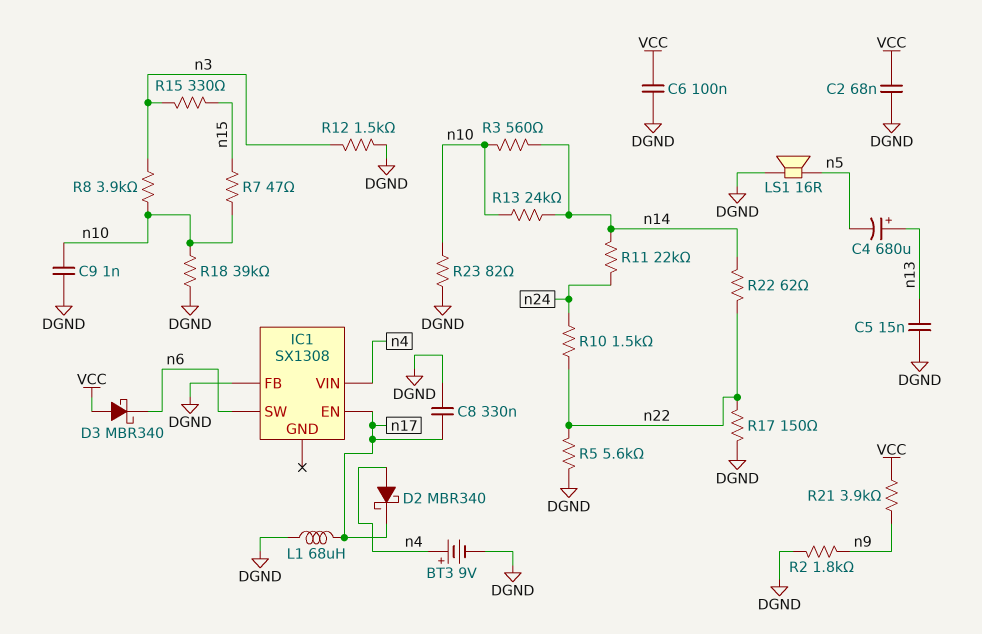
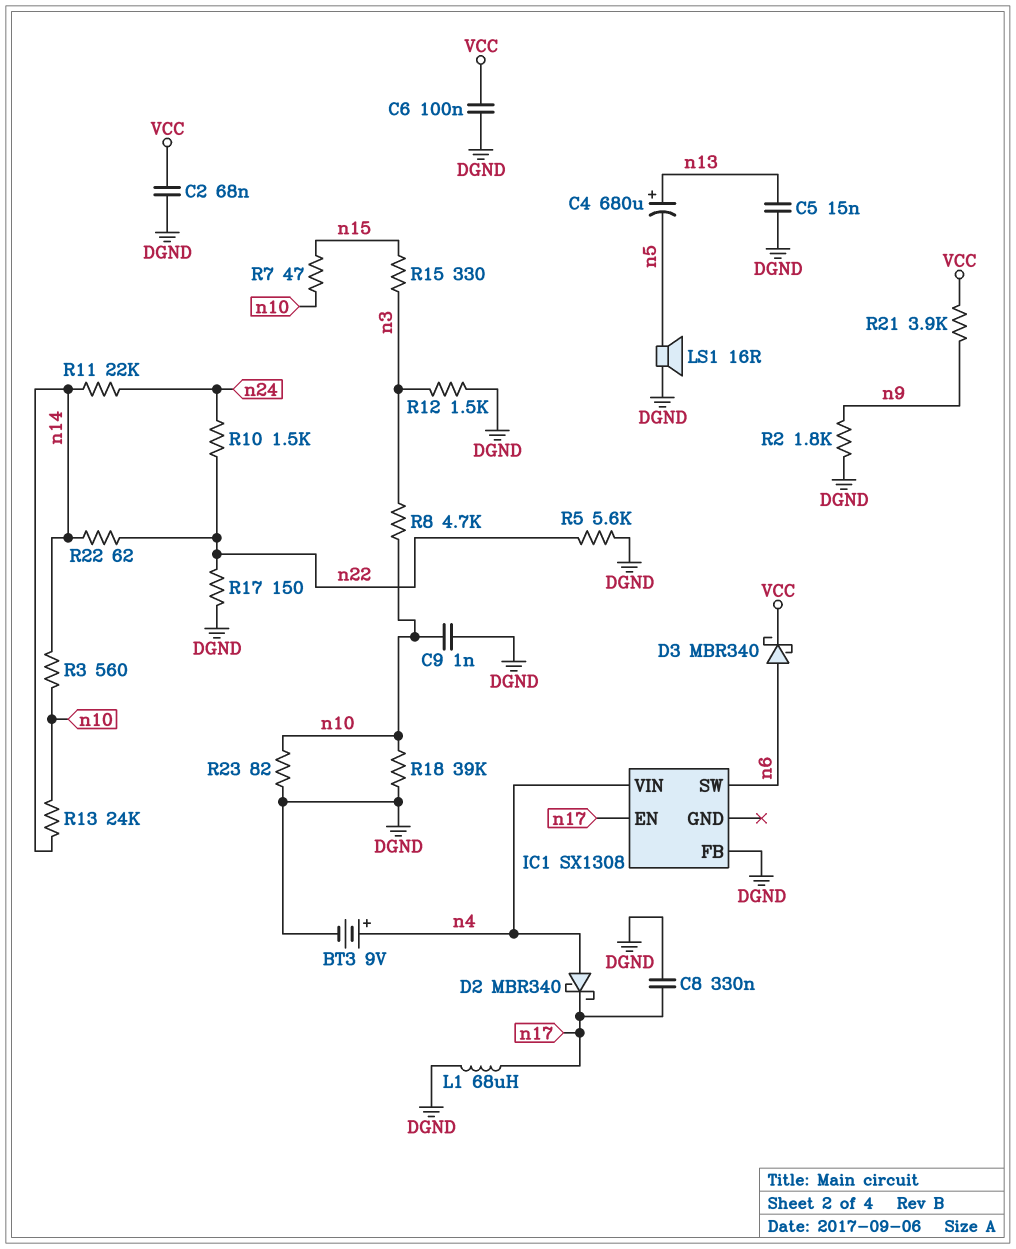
D3: schottky MBR340 (A VCC, K n6) -> schottky MBR340 (A n6, K VCC)
R8: 3.9k (n3, n10) -> 4.7k (n3, n10)

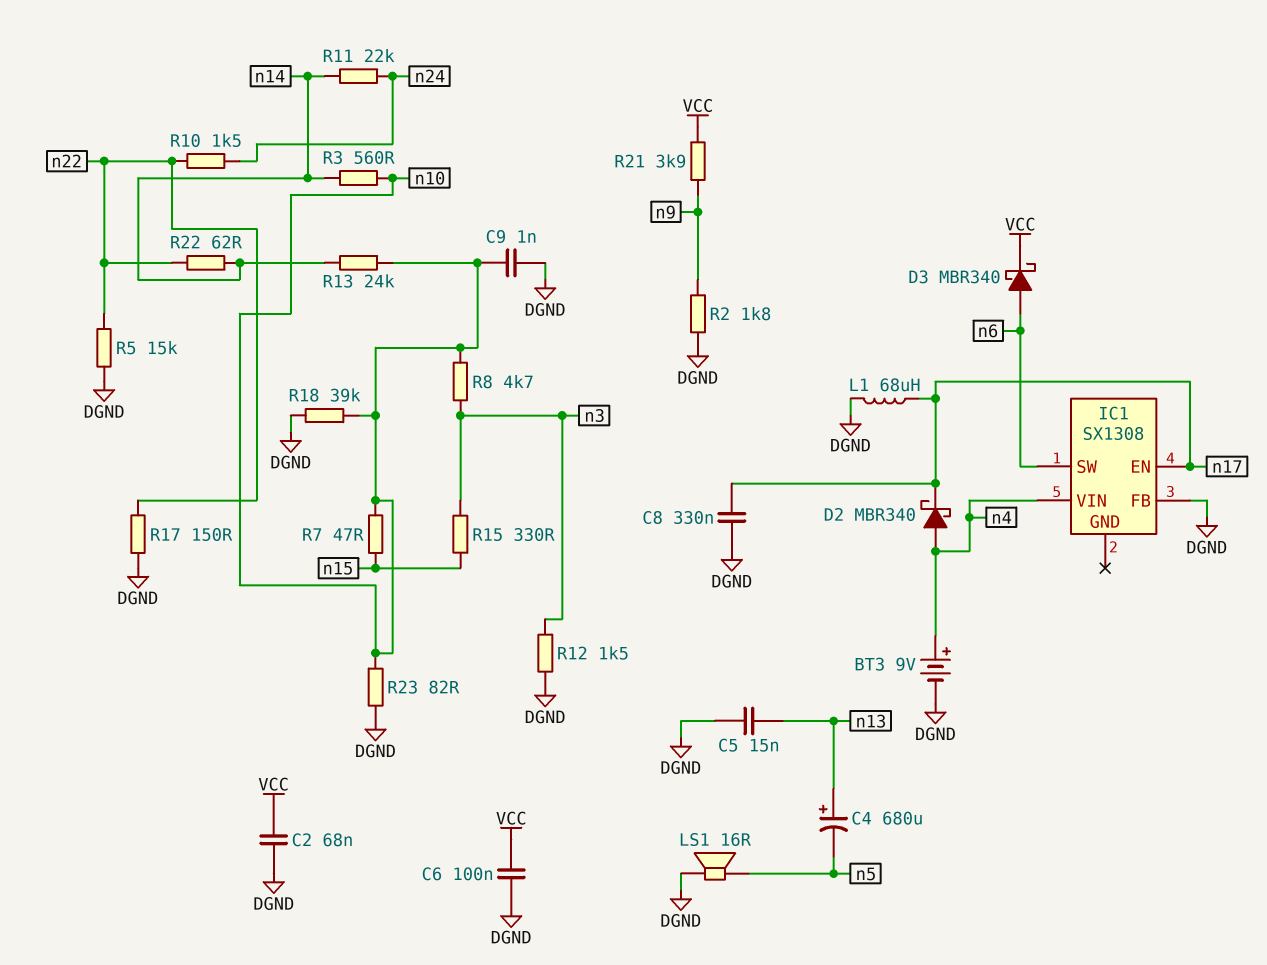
R5: 5.6k (DGND, n22) -> 15k (DGND, n22)

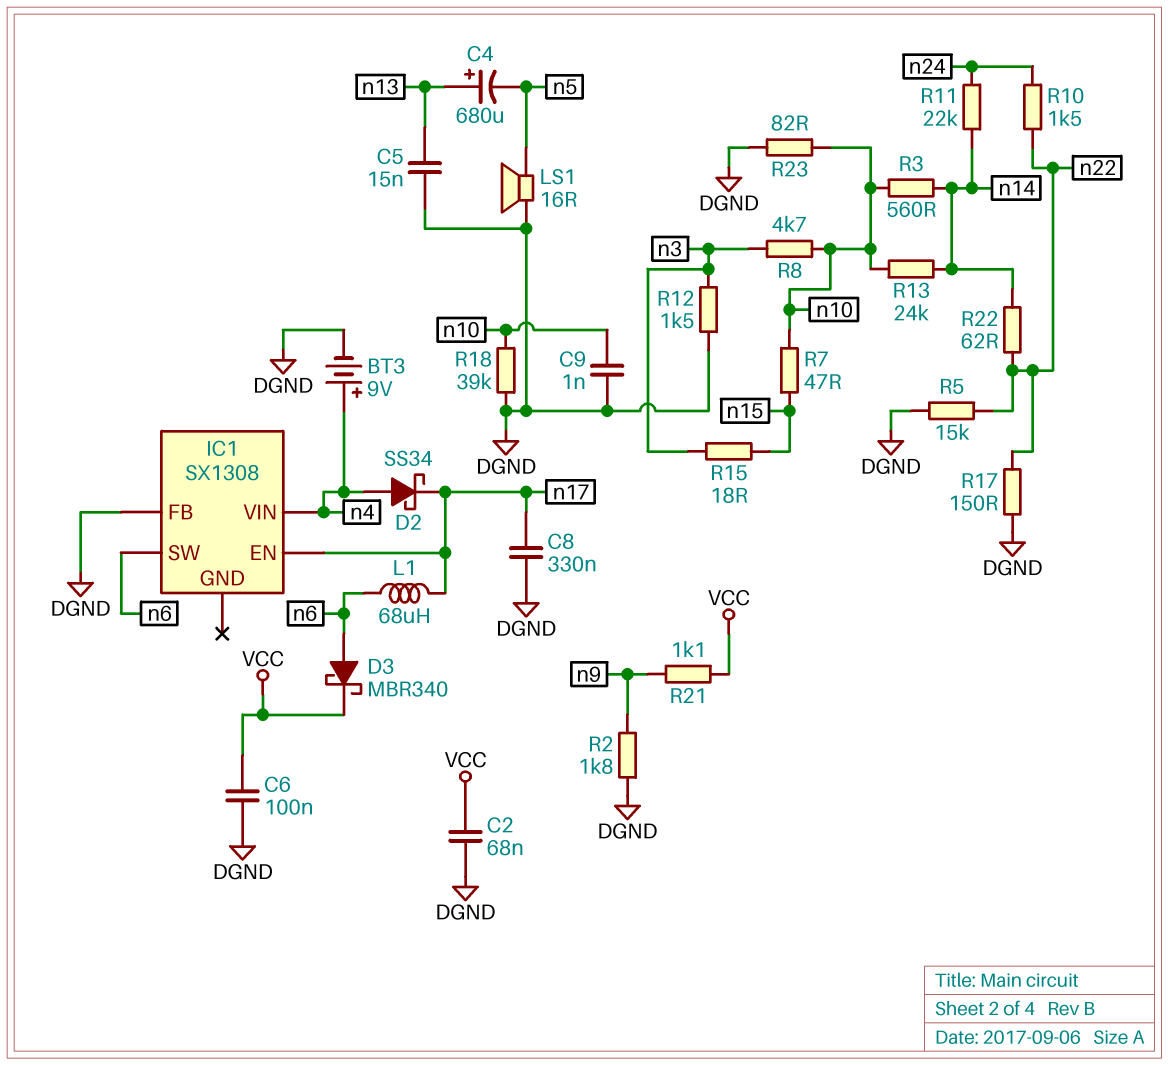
D2: schottky MBR340 (A n4, K n17) -> schottky SS34 (A n4, K n17)
L1: 68uH (DGND, n17) -> 68uH (n6, n17)
R15: 330 (n3, n15) -> 18 (n3, n15)
R21: 3.9k (VCC, n9) -> 1.1k (VCC, n9)

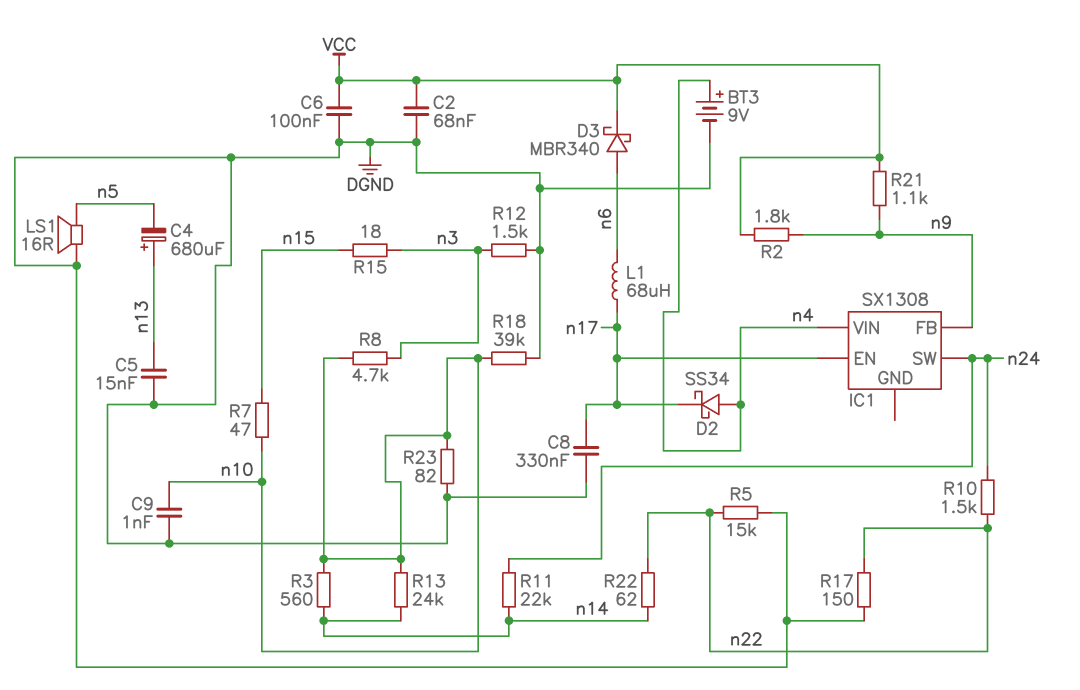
IC1 pin FB: DGND -> n9
IC1 pin SW: n6 -> n24
R2: 1.8k (DGND, n9) -> 1.8k (VCC, n9)

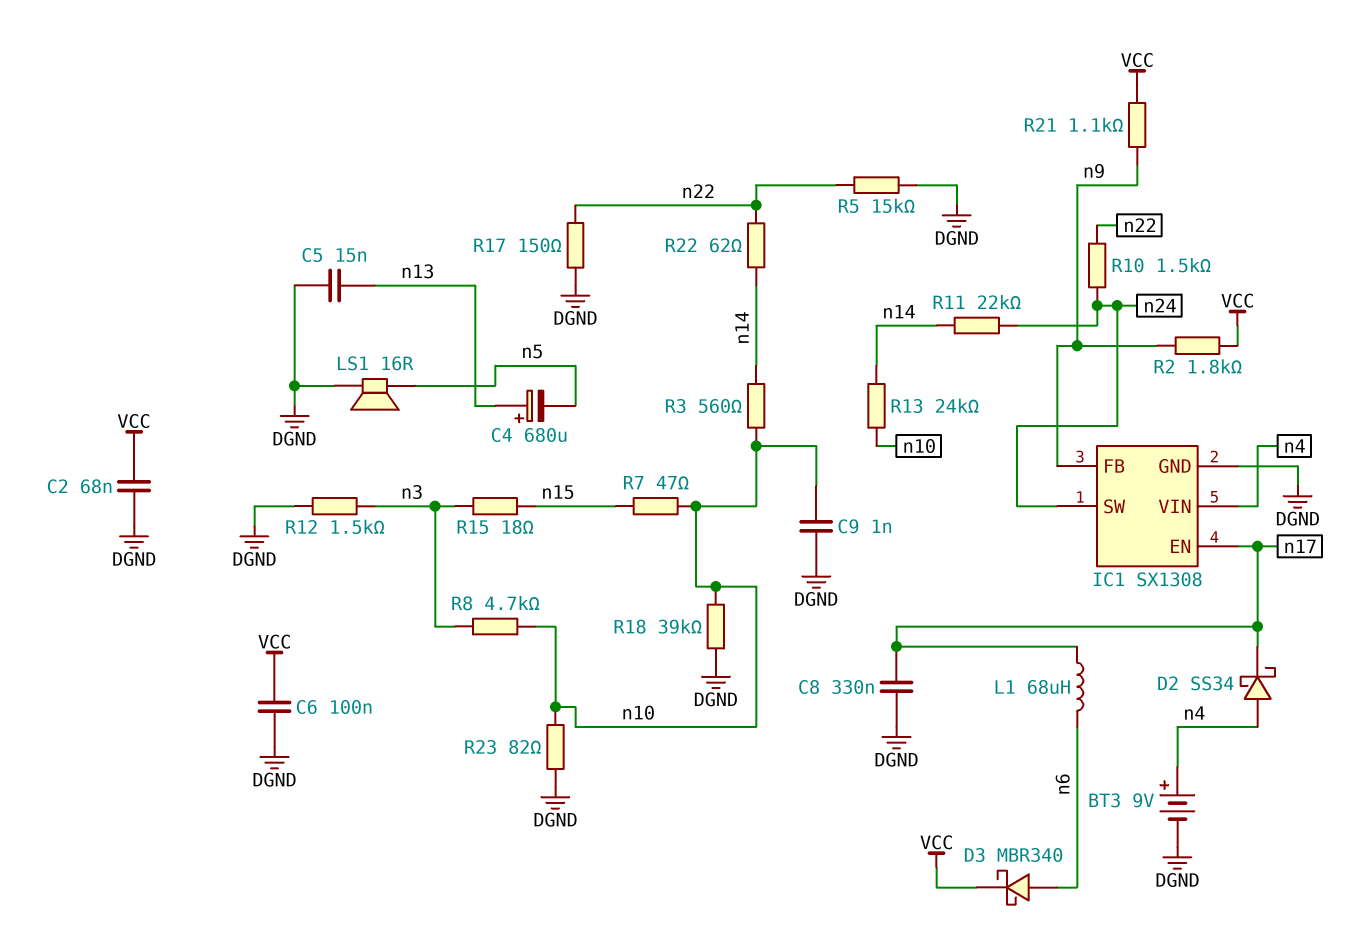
IC1 pin GND: none -> DGND

